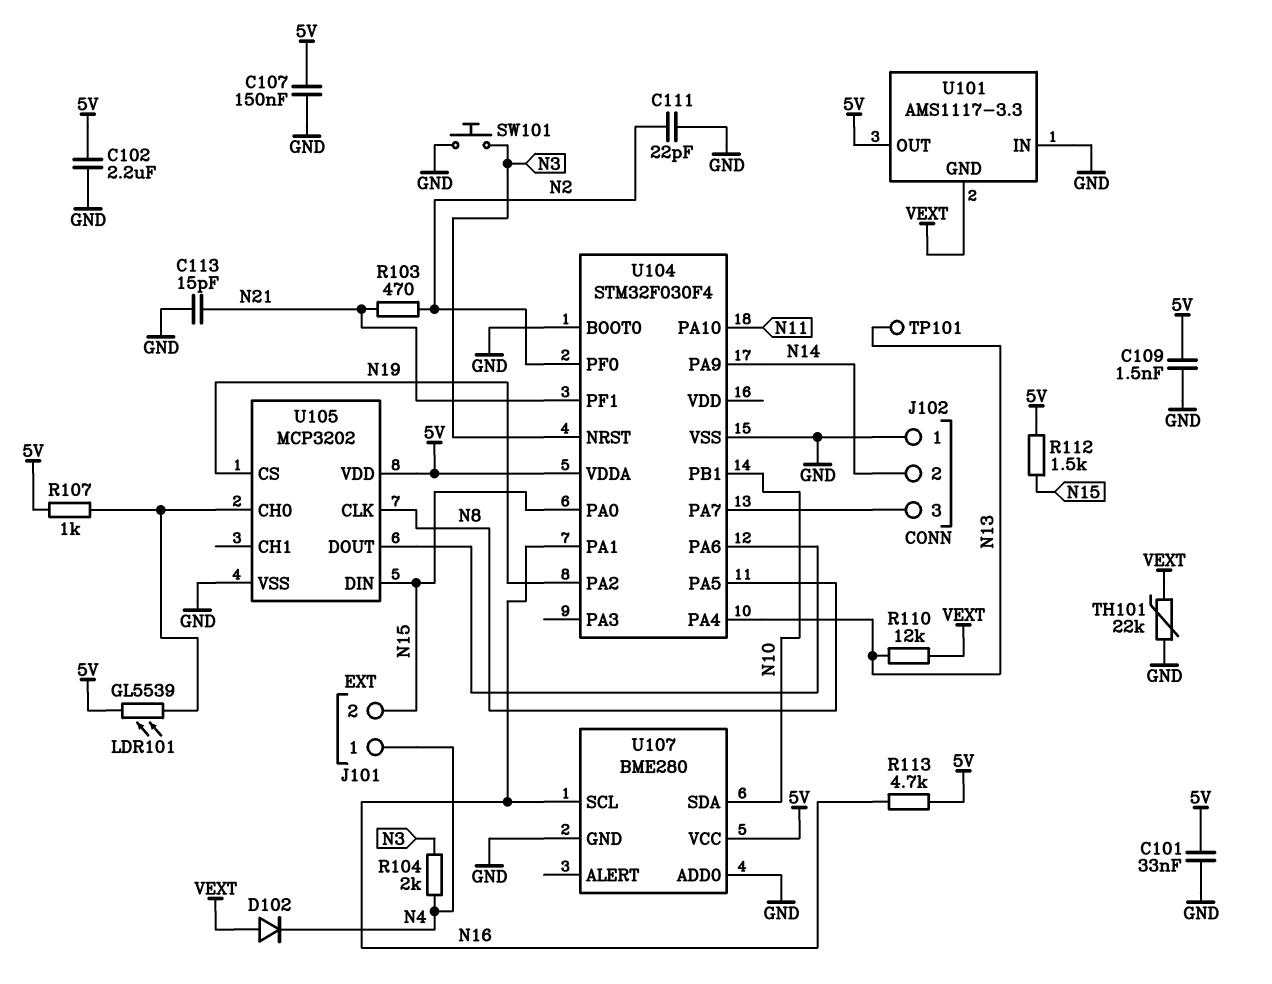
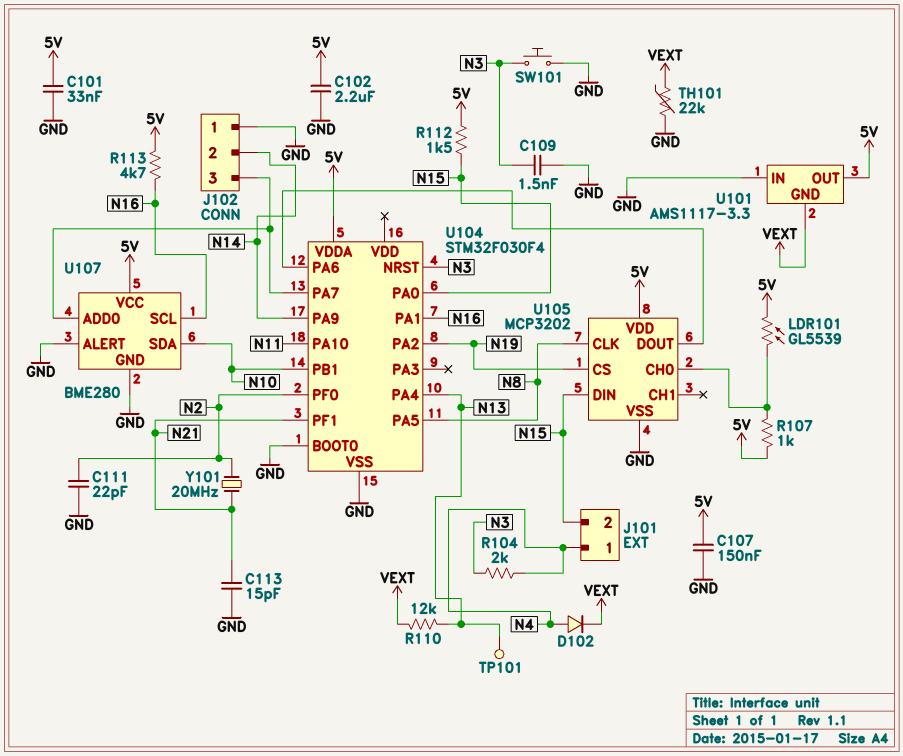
C109: 1.5nF (5V, GND) -> 1.5nF (GND, N3)
D102: diode (A VEXT, K N4) -> diode (A N4, K VEXT)
R103: 470 (N2, N21) -> none
U107 pin ADD0: GND -> J102/3
U107 pin ALERT: none -> GND
Y101: none -> 20MHz (N2, N21)

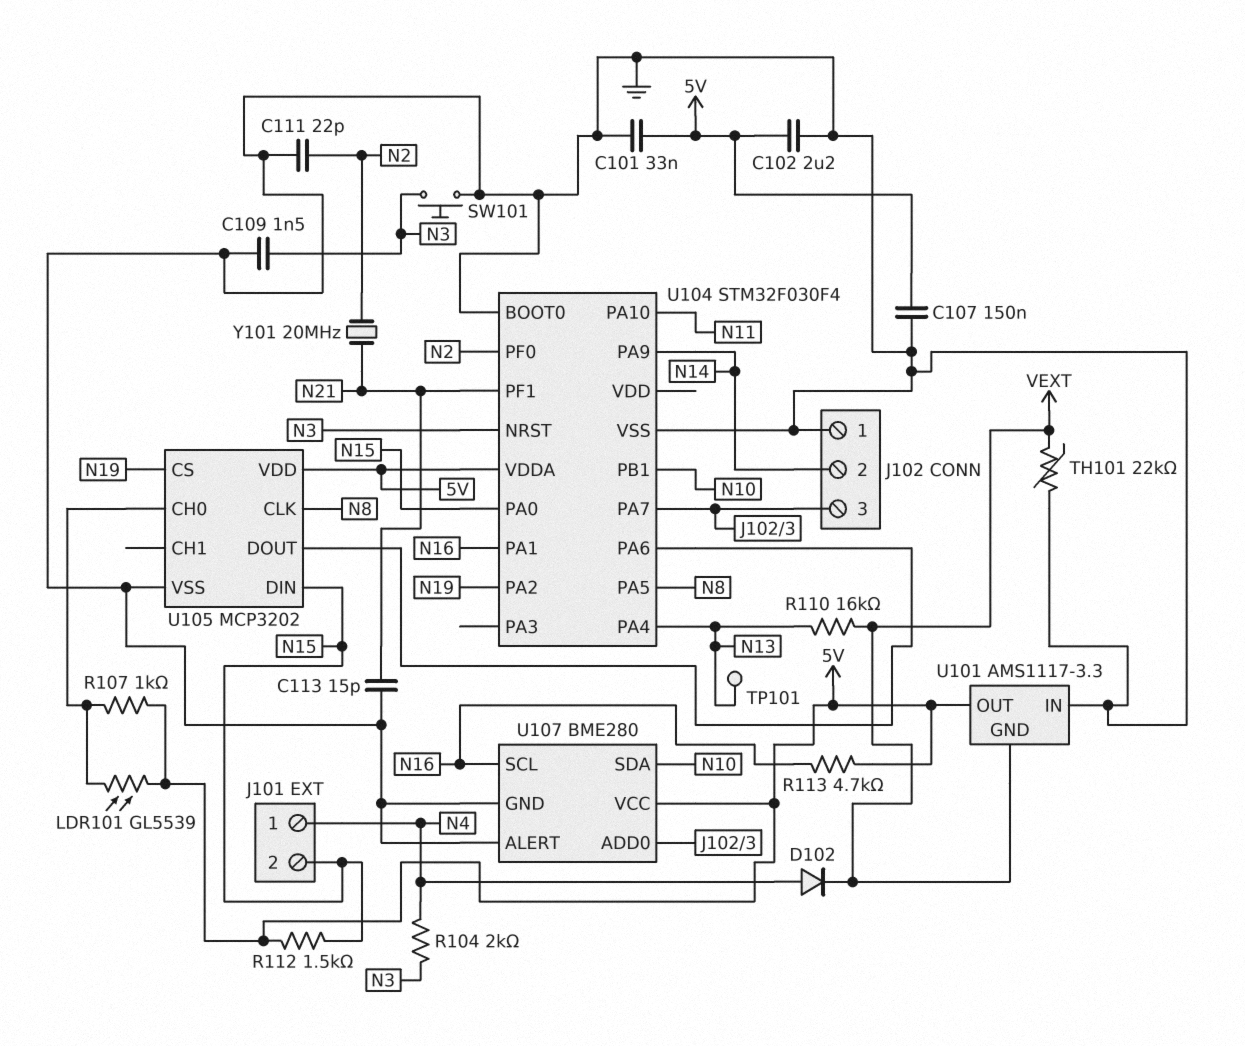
R110: 12k (N13, VEXT) -> 16k (N13, VEXT)

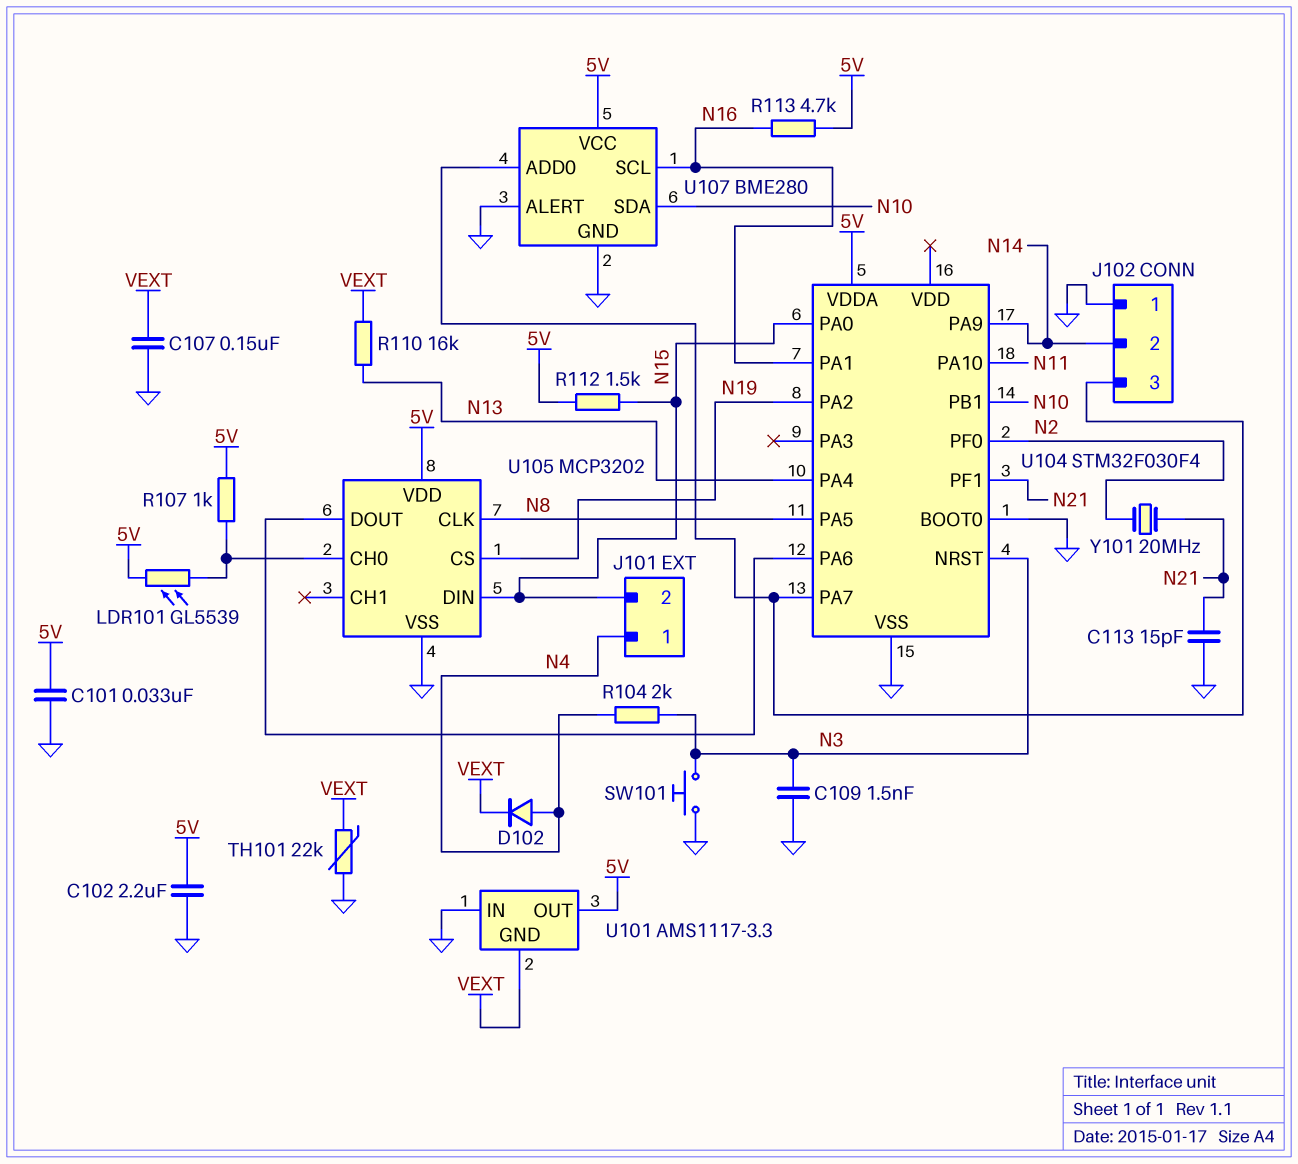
C107: 150nF (5V, GND) -> 150nF (GND, VEXT)
C111: 22pF (GND, N2) -> none
TP101: test point (N13) -> none

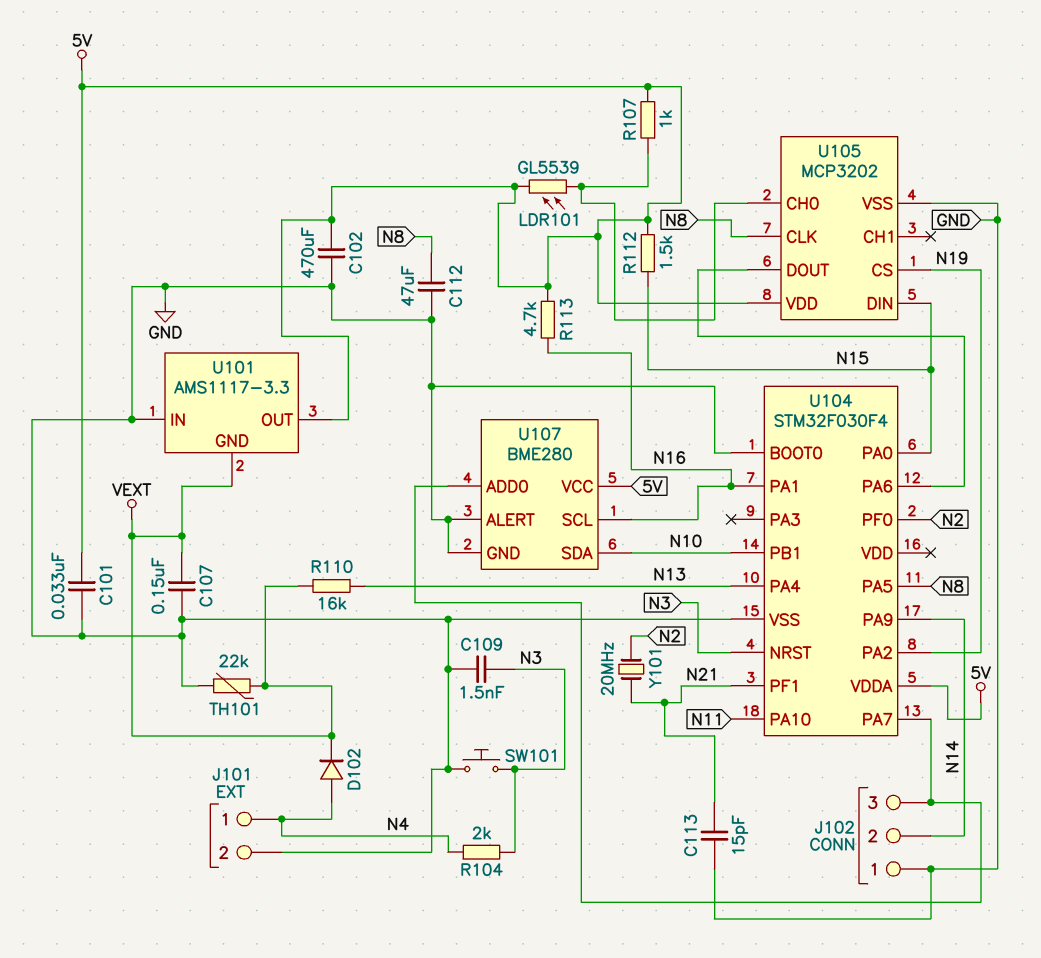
C102: 2.2uF (5V, GND) -> 470uF (5V, GND)
C112: none -> 47uF (GND, N8)
J101 pin 2: N15 -> GND

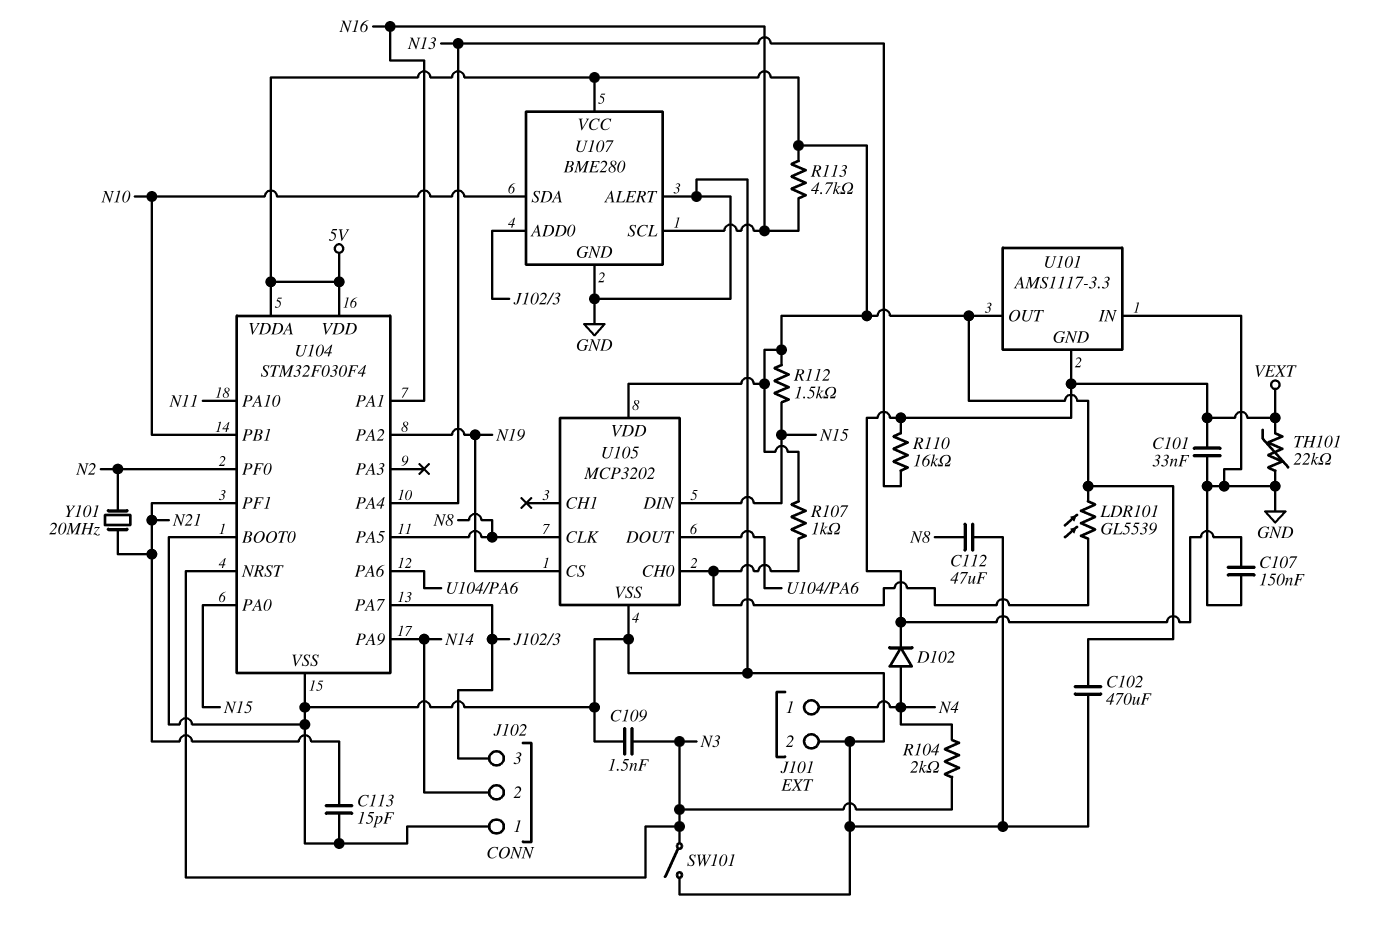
C101: 33nF (5V, GND) -> 33nF (GND, VEXT)
SW101: button (GND, N3) -> switch (GND, N3)
U104 pin VDD: none -> 5V

